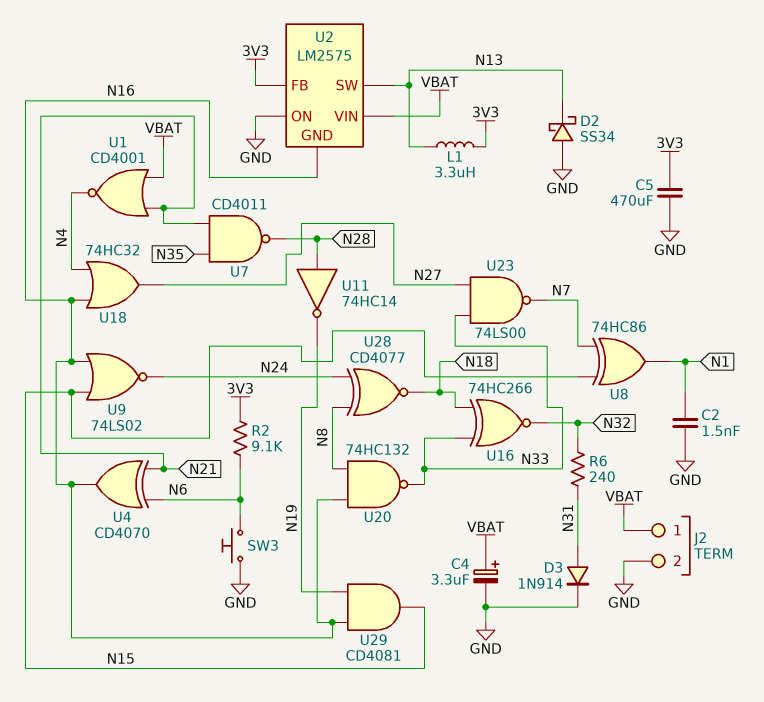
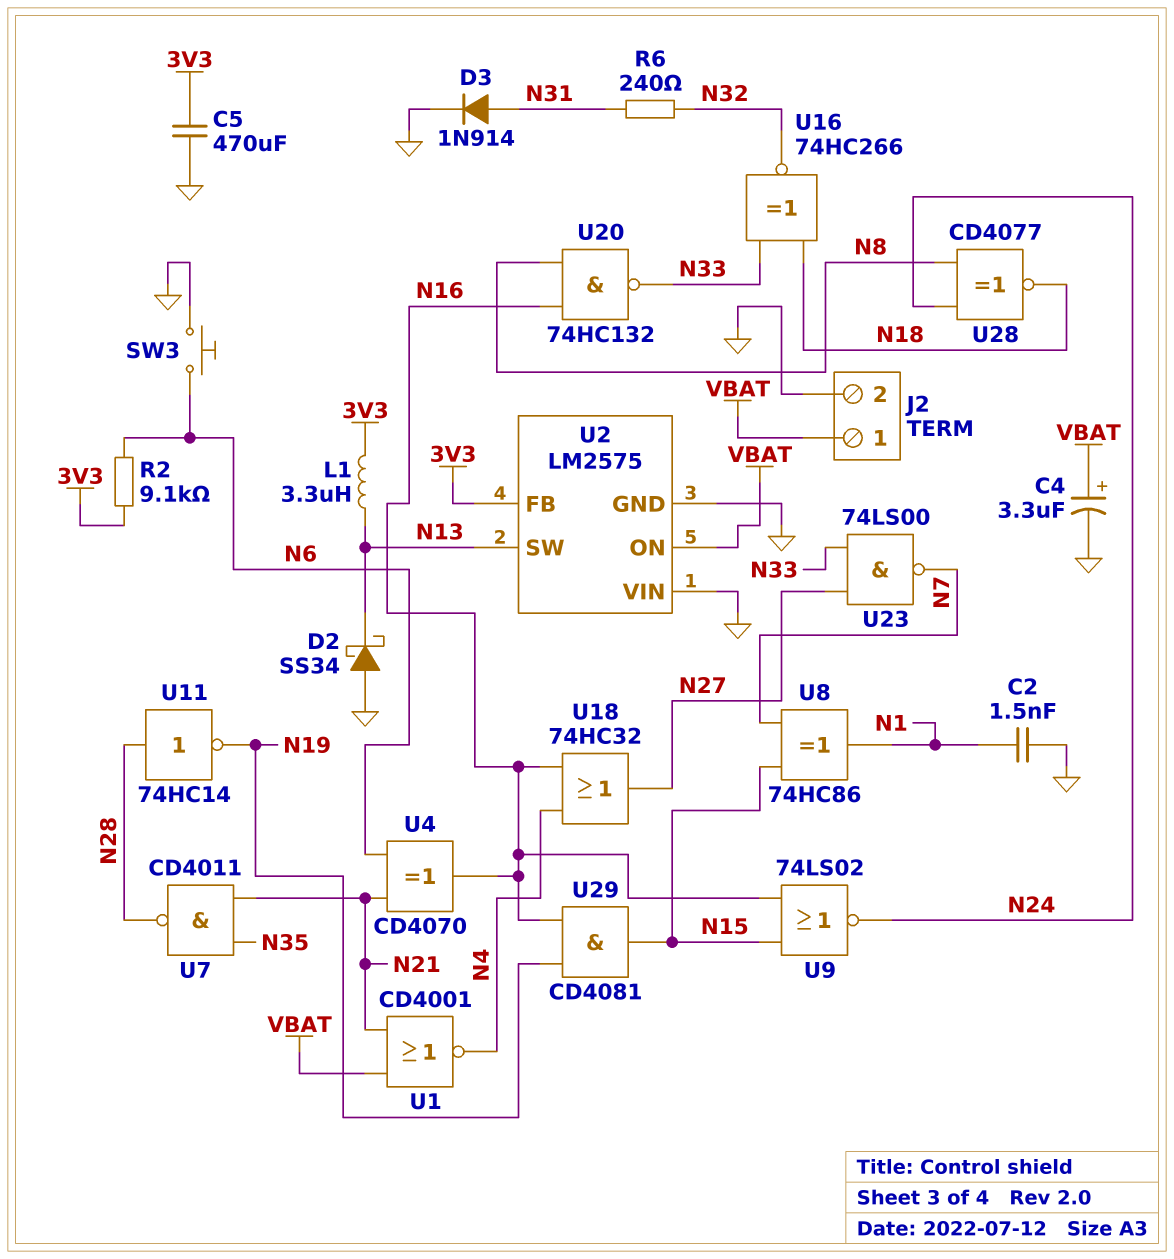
U2 pin GND: N16 -> GND
U2 pin ON: GND -> VBAT
U2 pin VIN: VBAT -> GND

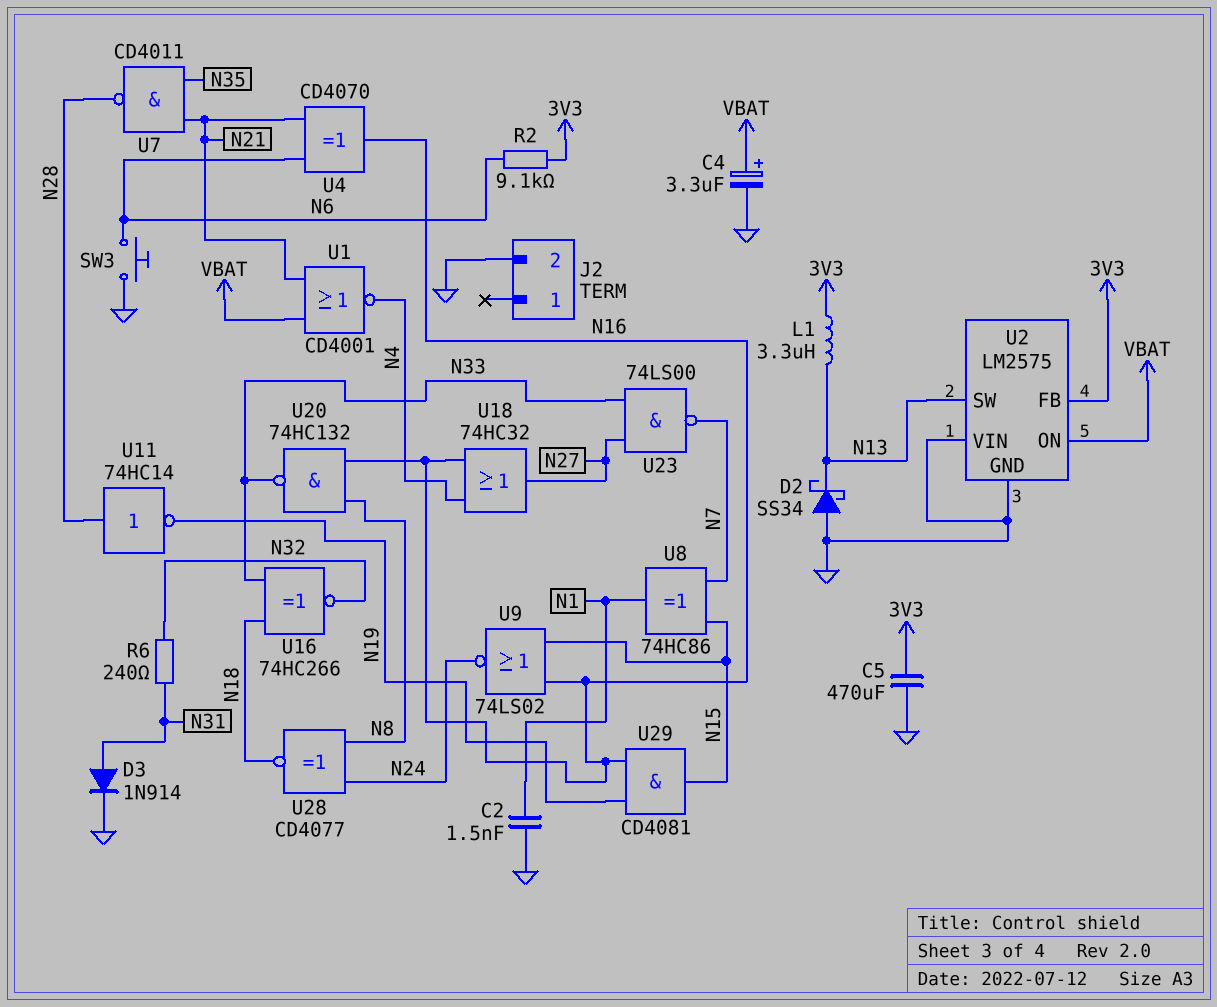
J2 pin 1: VBAT -> none

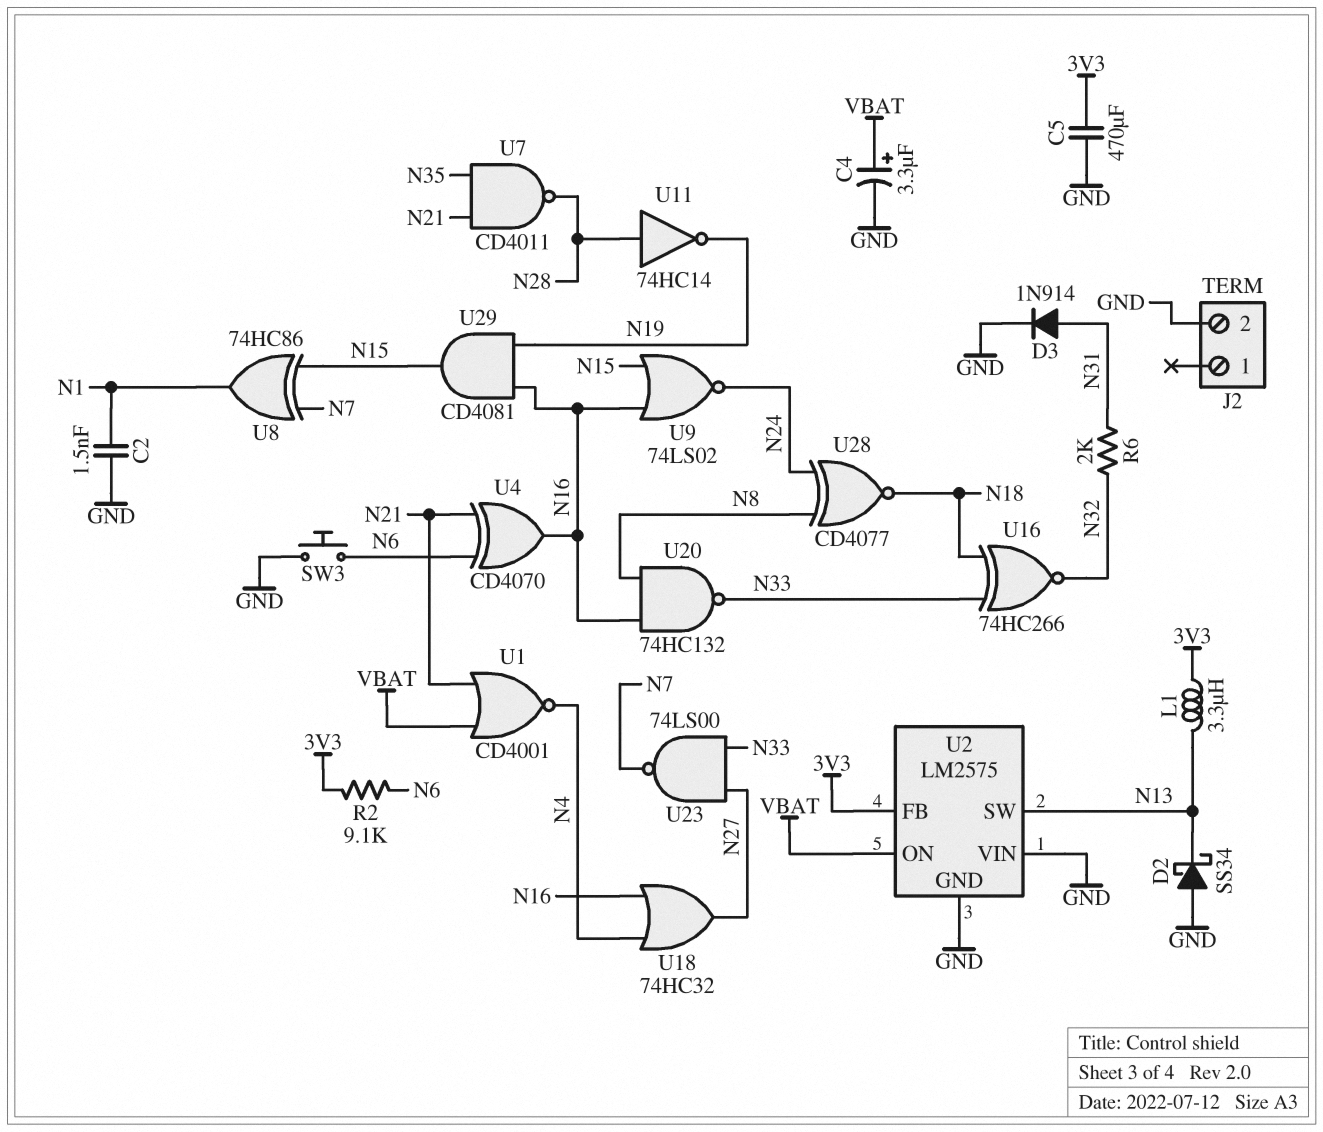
R6: 240 (N31, N32) -> 2k (N31, N32)

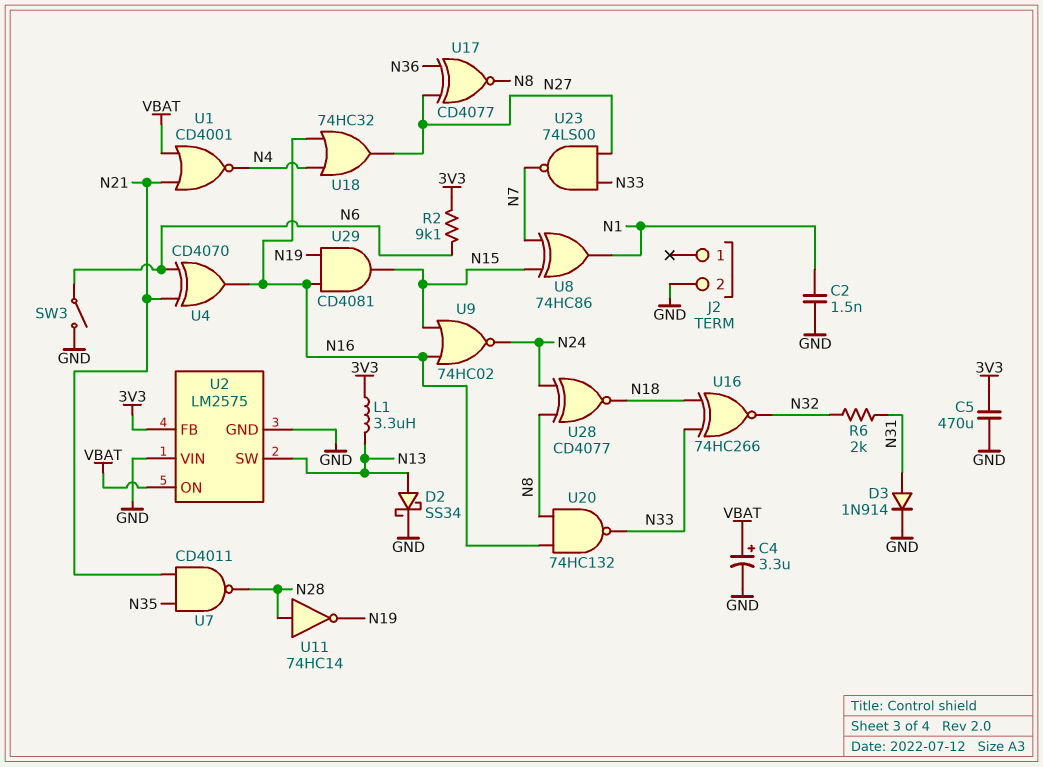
D2: schottky SS34 (A GND, K N13) -> schottky SS34 (A N13, K GND)
SW3: button (GND, N6) -> switch (GND, N6)
U9: NOR 74LS02 (in N15, in N16, out N24) -> NOR 74HC02 (in N15, in N16, out N24)
U17: none -> XNOR CD4077 (in N27, in N36, out N8)

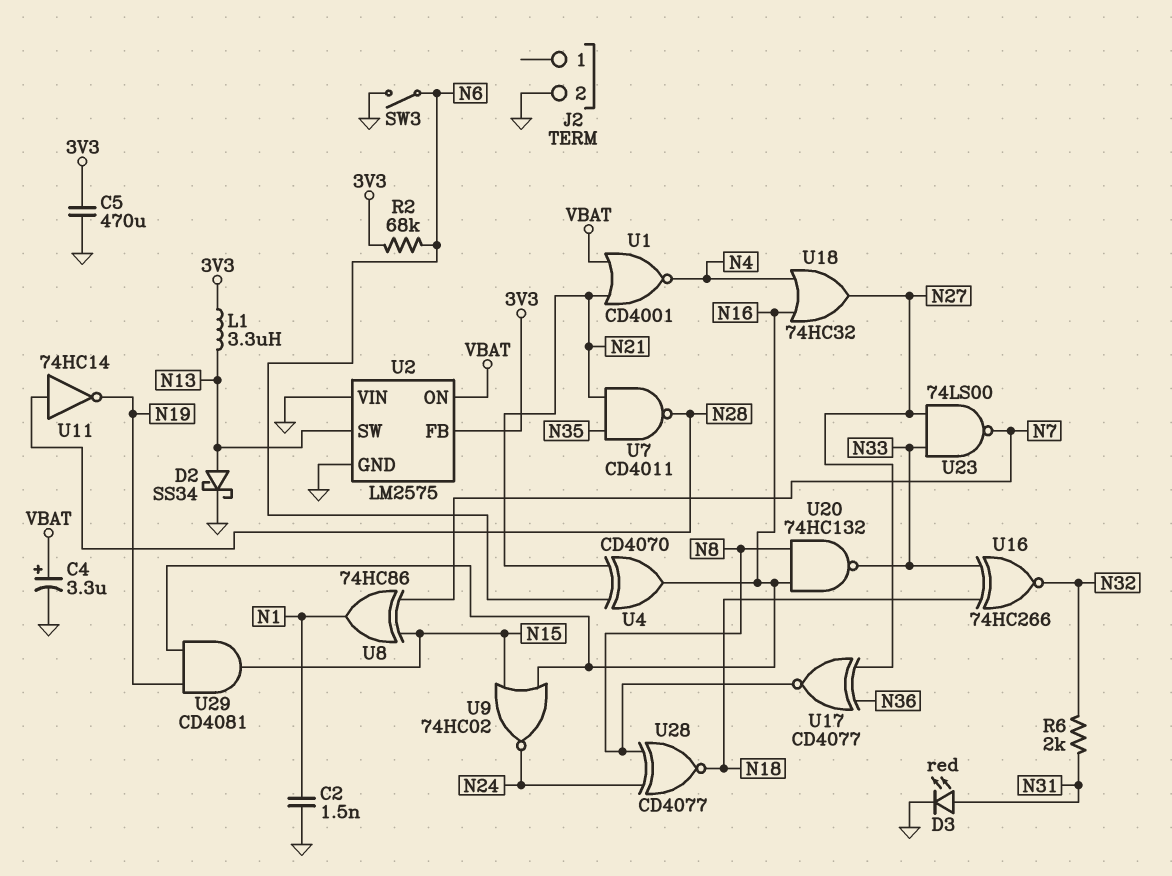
D3: diode 1N914 (A N31, K GND) -> LED red (A N31, K GND)
R2: 9.1k (3V3, N6) -> 68k (3V3, N6)

